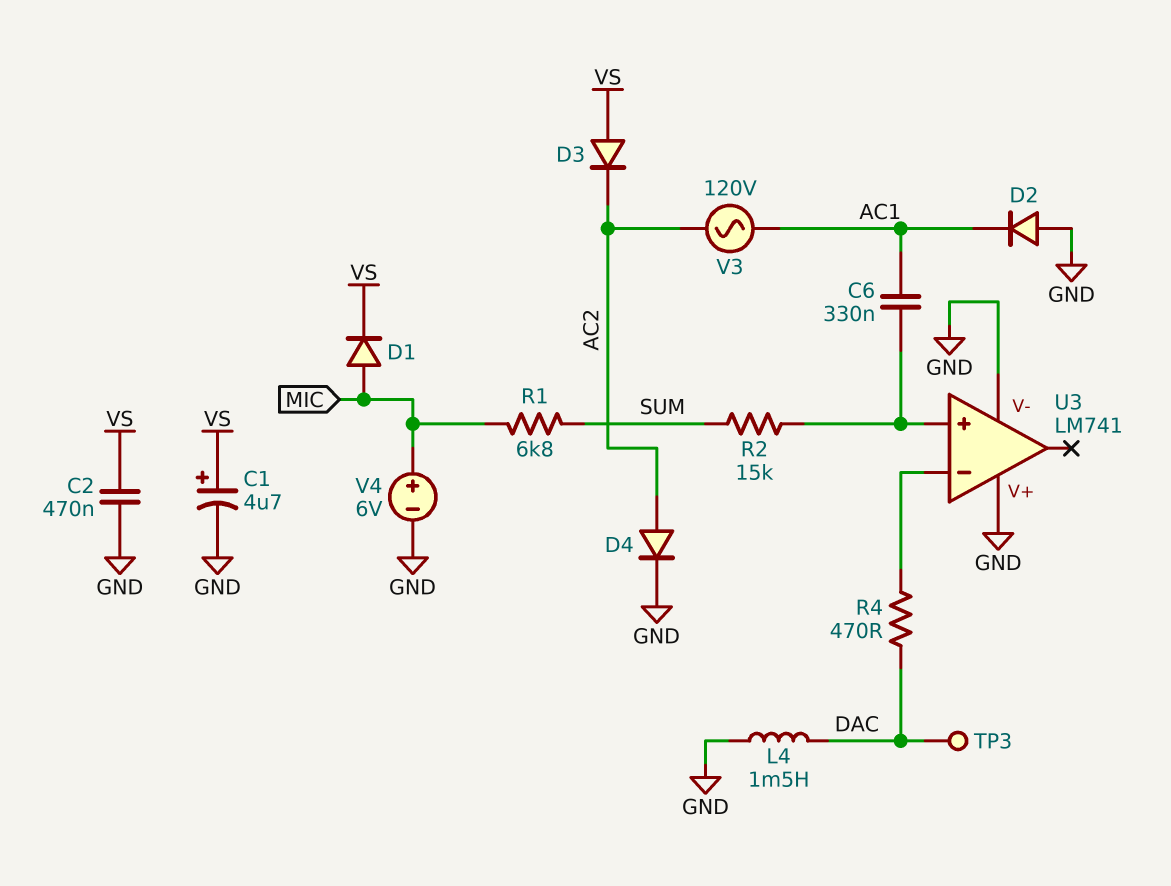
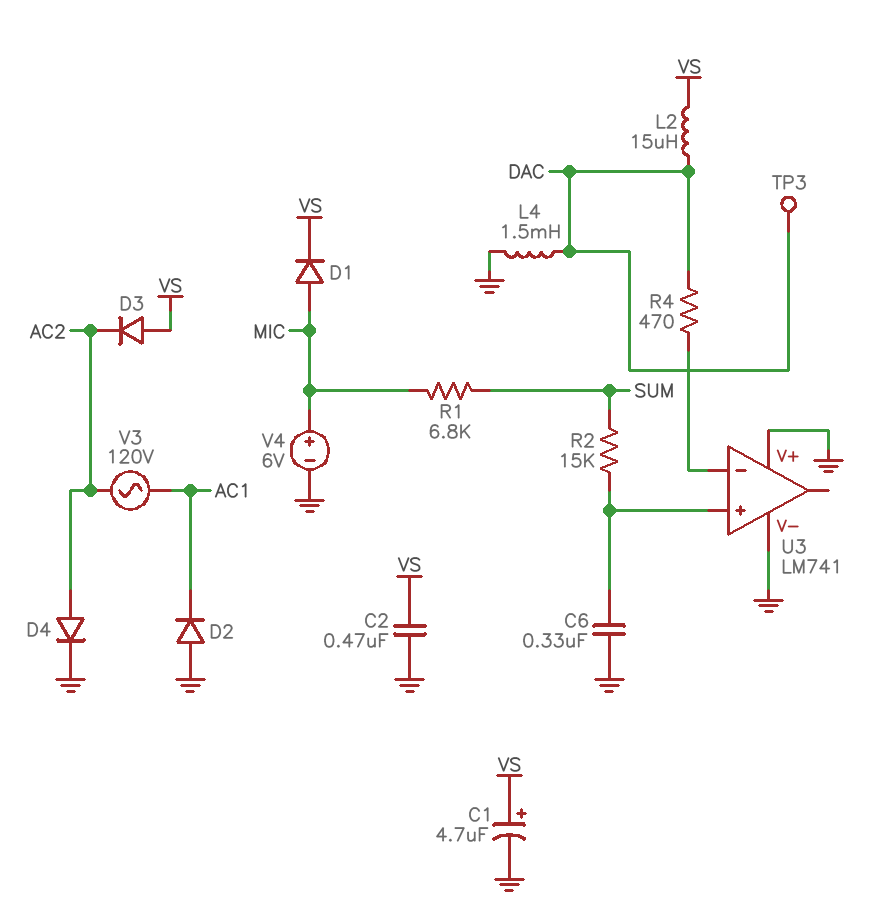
C6: 330nF (AC1, U3/in+) -> 330nF (GND, U3/in+)
L2: none -> 15uH (DAC, VS)

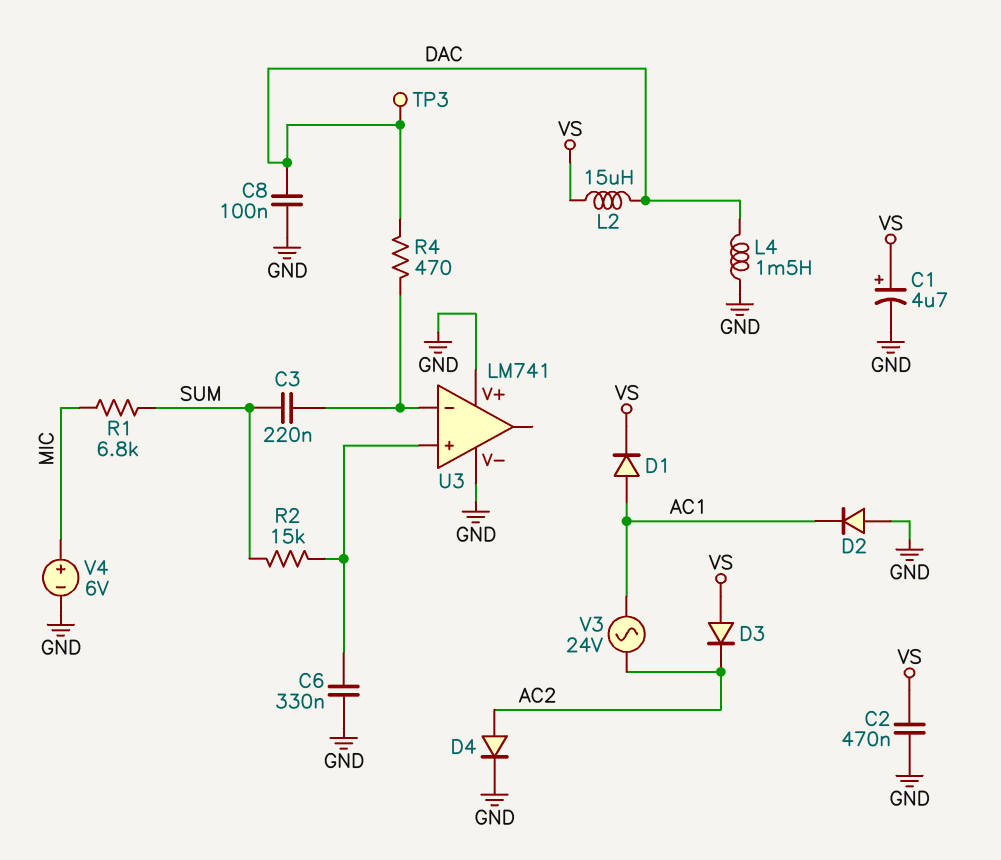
C3: none -> 220nF (SUM, U3/in-)
C8: none -> 100nF (DAC, GND)
D1: diode (A MIC, K VS) -> diode (A AC1, K VS)
V3: AC 120V (AC1, AC2) -> AC 24V (AC1, AC2)

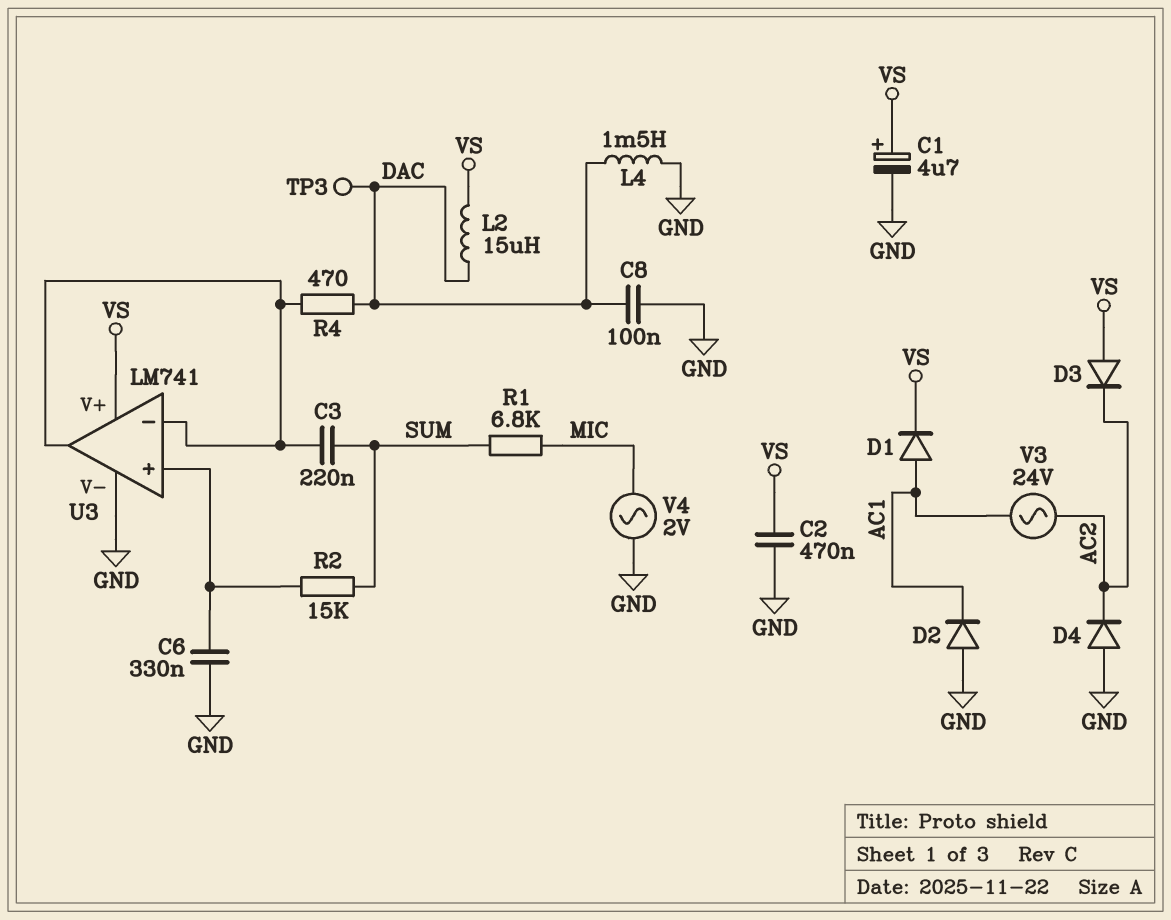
D4: diode (A AC2, K GND) -> diode (A GND, K AC2)
U3 pin V+: GND -> VS
U3 pin out: none -> U3/in-
V4: 6V (plus MIC, minus GND) -> AC 2V (GND, MIC)

